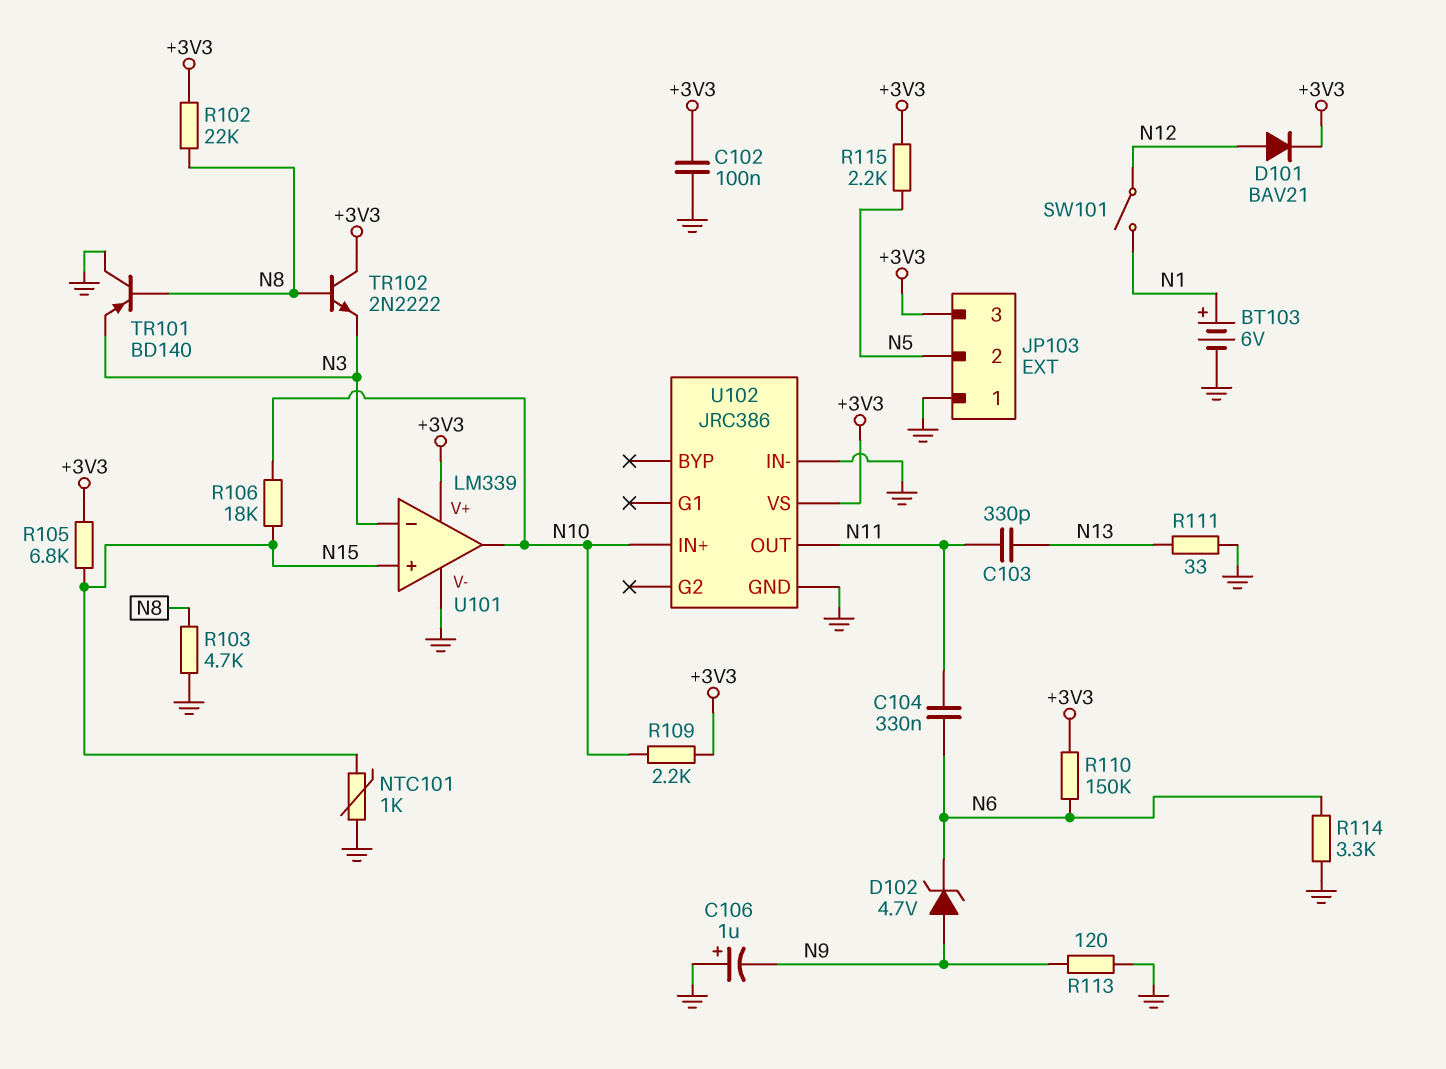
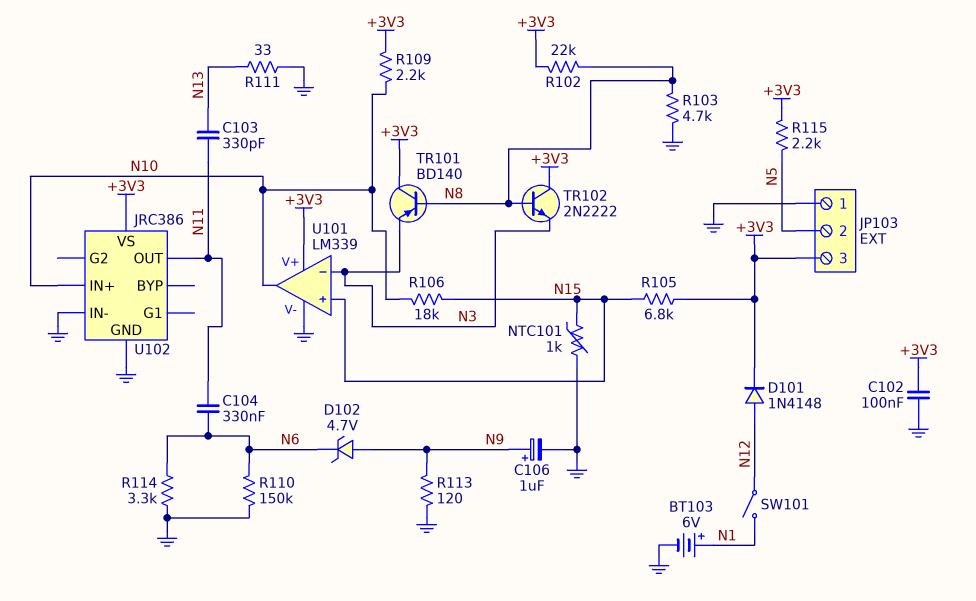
C106: 1uF (plus GND, minus N9) -> 1uF (plus N9, minus GND)
D101: diode BAV21 (A N12, K +3V3) -> diode 1N4148 (A N12, K +3V3)
R110: 150k (+3V3, N6) -> 150k (GND, N6)
TR101: PNP BD140 (B N8, C GND, E N3) -> PNP BD140 (B N8, C +3V3, E N3)

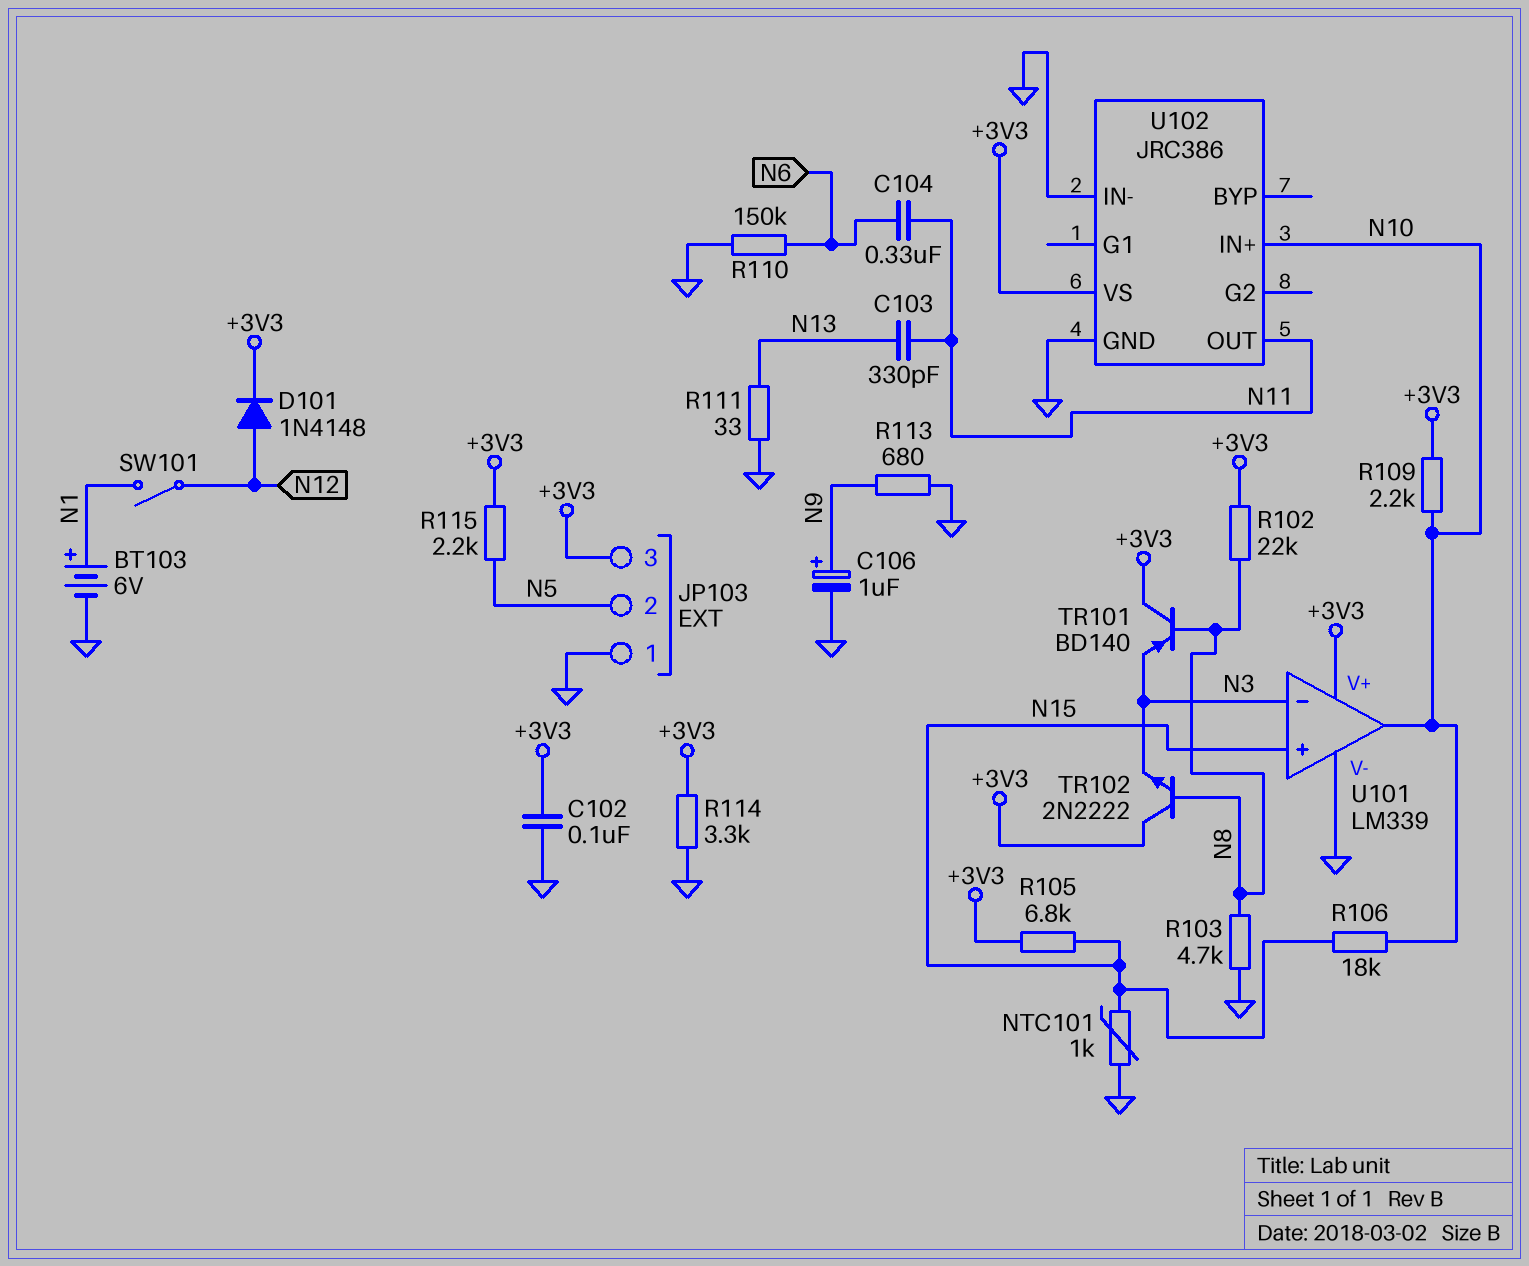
D102: zener 4.7V (A N9, K N6) -> none
R113: 120 (GND, N9) -> 680 (GND, N9)
R114: 3.3k (GND, N6) -> 3.3k (+3V3, GND)

